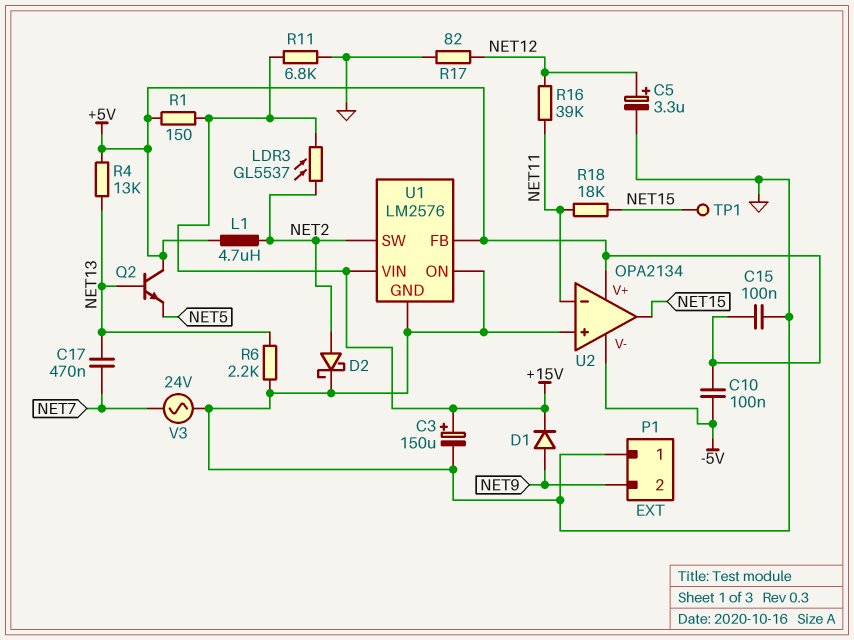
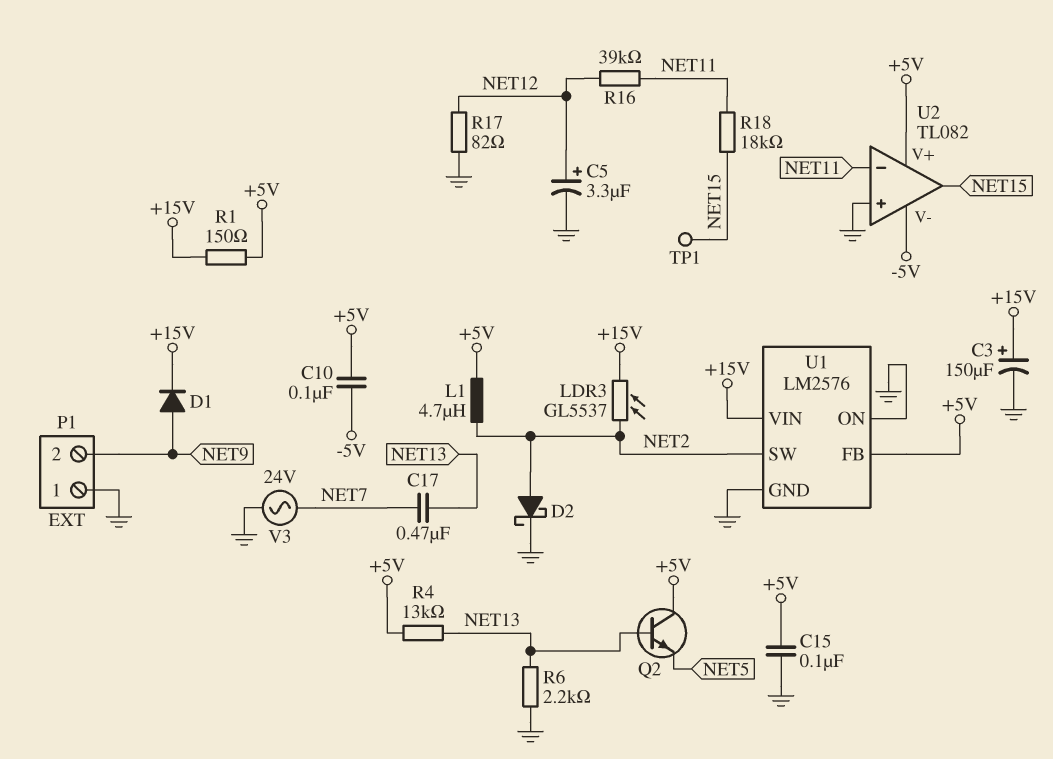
R11: 6.8k (+15V, GND) -> none
U2: OPA2134 -> TL082

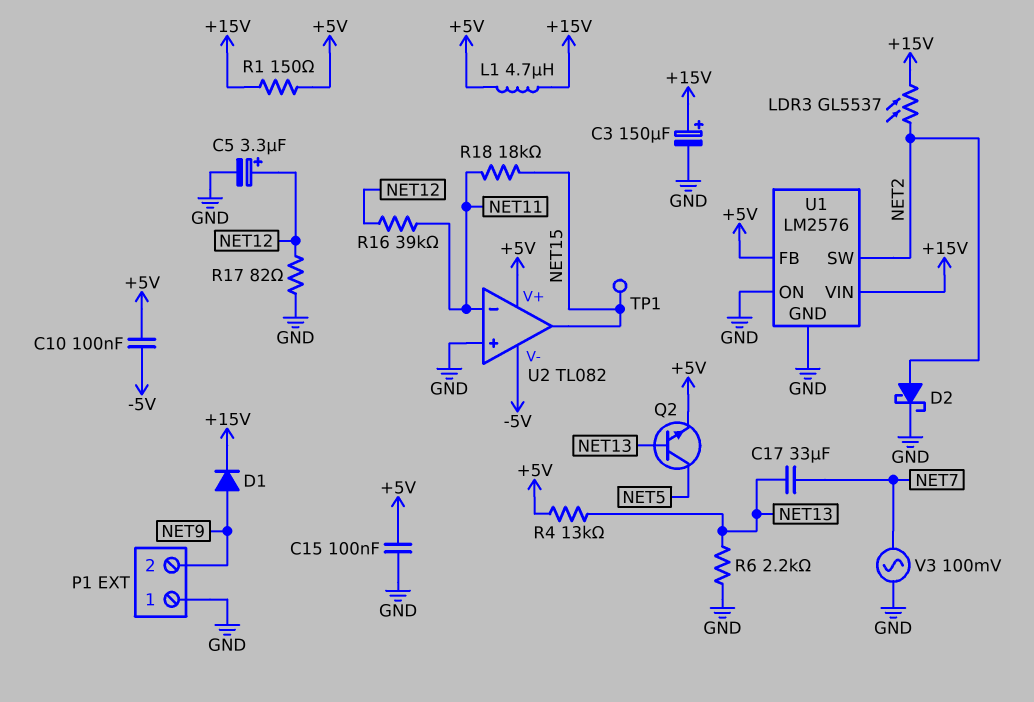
C17: 470nF (NET7, NET13) -> 33uF (NET7, NET13)
L1: 4.7uH (+5V, NET2) -> 4.7uH (+5V, +15V)
Q2: NPN (B NET13, C +5V, E NET5) -> NPN (B NET13, C NET5, E +5V)
V3: AC 24V (GND, NET7) -> AC 100mV (GND, NET7)

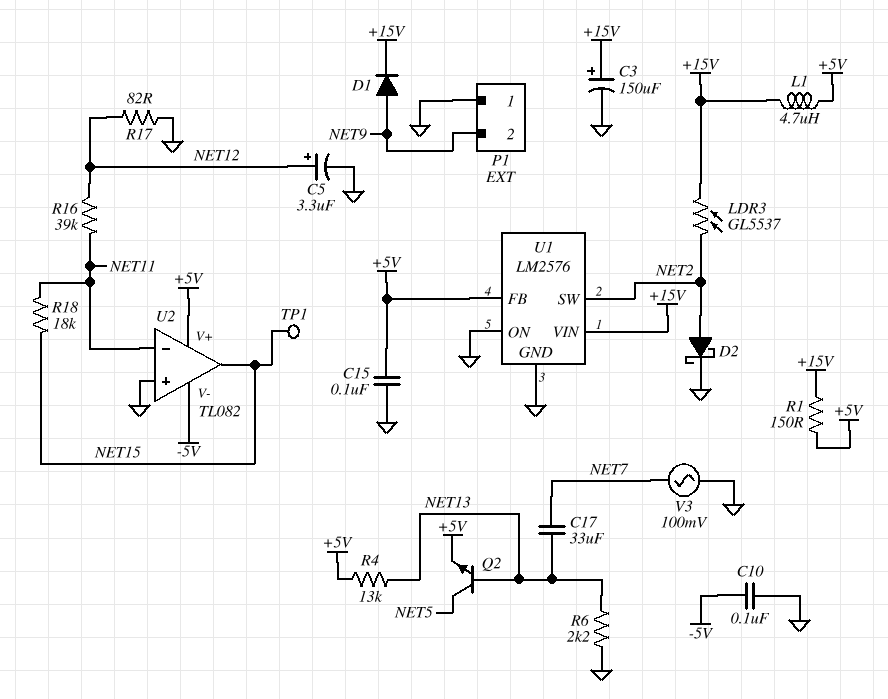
C10: 100nF (+5V, -5V) -> 100nF (-5V, GND)

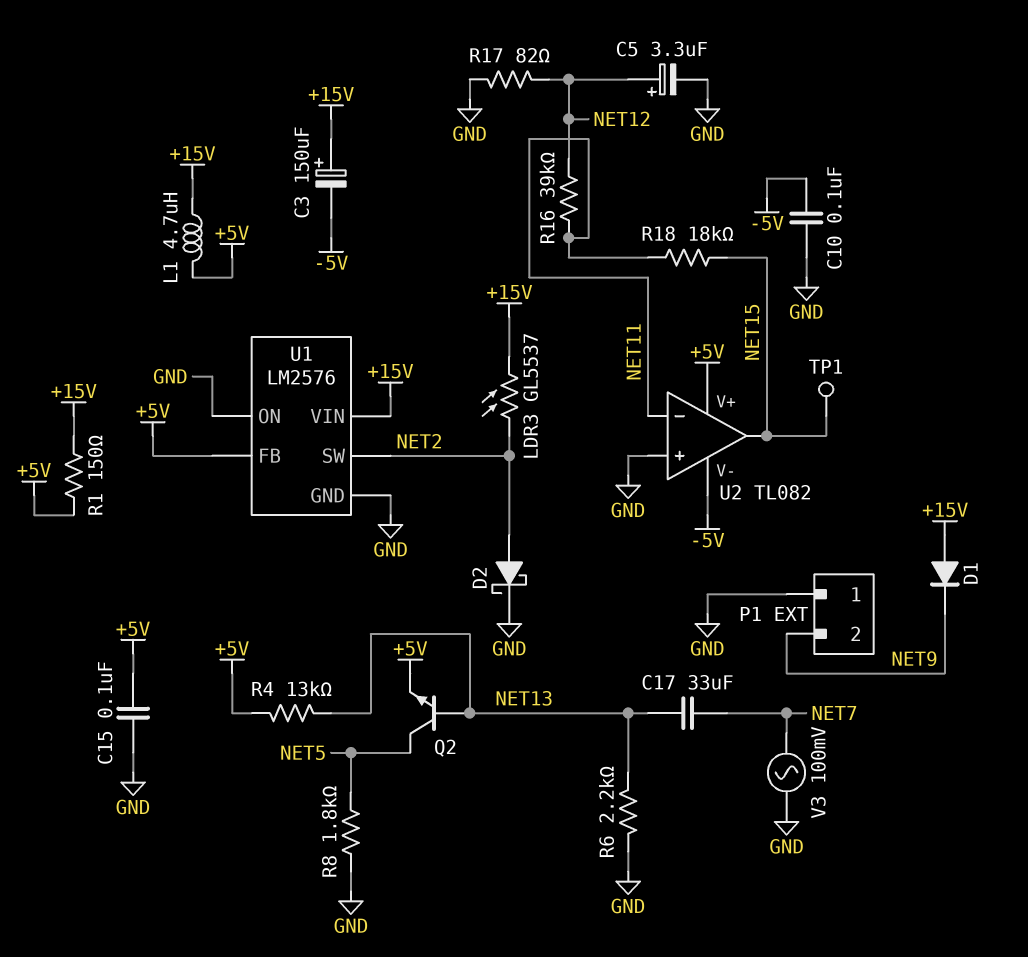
C3: 150uF (plus +15V, minus GND) -> 150uF (plus +15V, minus -5V)
D1: diode (A NET9, K +15V) -> diode (A +15V, K NET9)
R8: none -> 1.8k (GND, NET5)

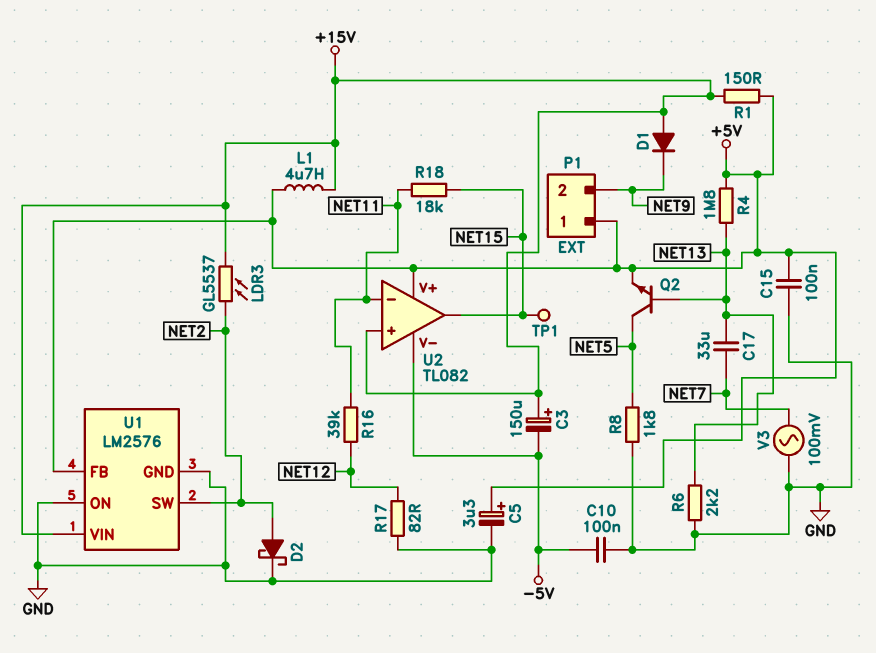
C5: 3.3uF (plus NET12, minus GND) -> 3.3uF (plus +5V, minus GND)
P1 pin 1: GND -> +5V
R4: 13k (+5V, NET13) -> 1.8M (+5V, NET13)
U2 pin in+: GND -> +15V

